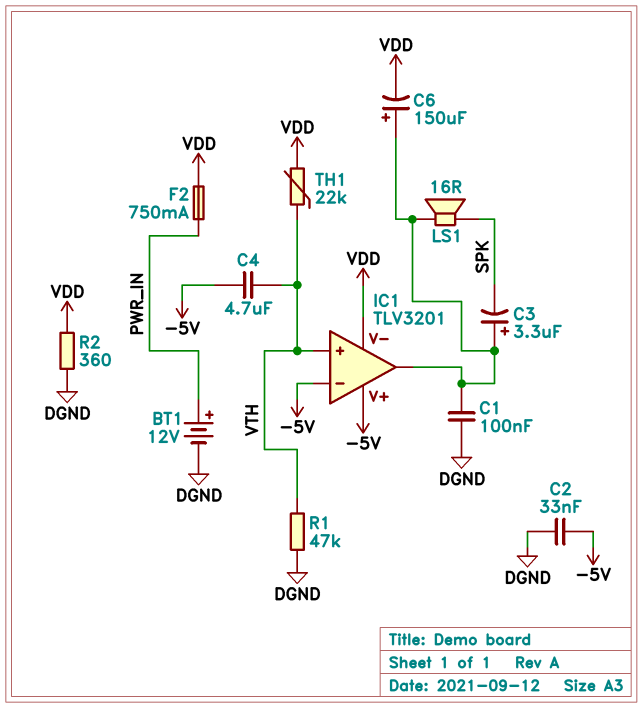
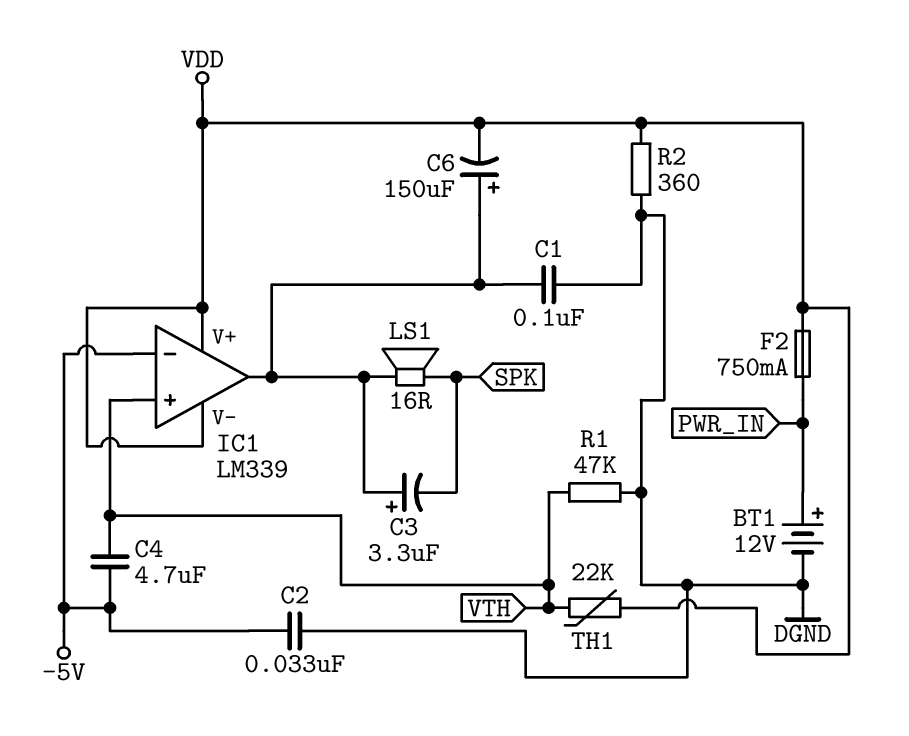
IC1: TLV3201 -> LM339
IC1 pin V+: -5V -> VDD

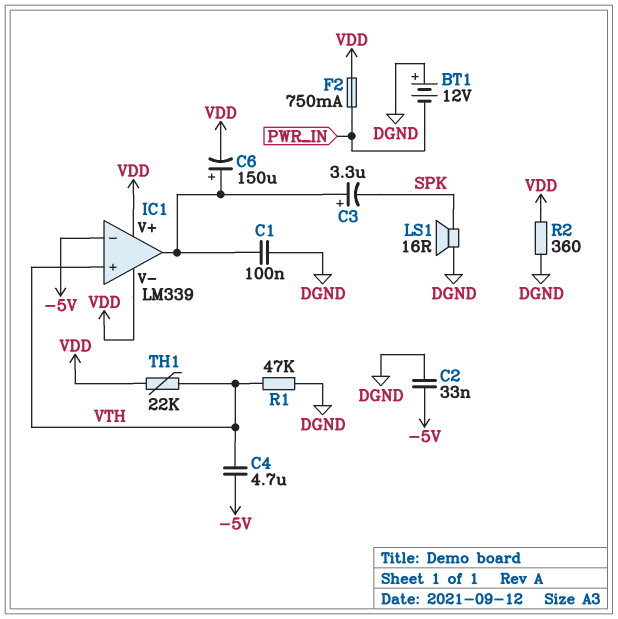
BT1: 12V (plus PWR_IN, minus DGND) -> 12V (plus DGND, minus PWR_IN)
LS1: speaker 16R (IC1/out, SPK) -> speaker 16R (DGND, SPK)

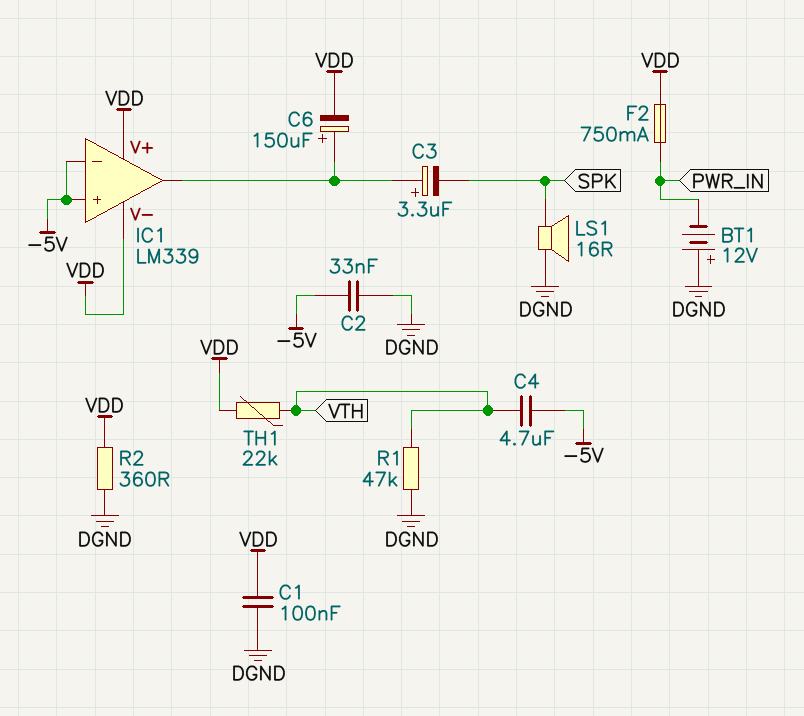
C1: 100nF (DGND, IC1/out) -> 100nF (DGND, VDD)
IC1 pin in+: VTH -> -5V

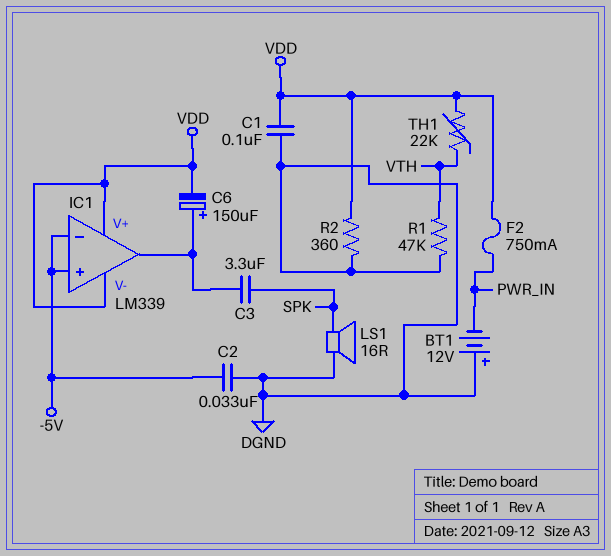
C3: 3.3uF (plus IC1/out, minus SPK) -> 3.3uF (IC1/out, SPK)
C4: 4.7uF (-5V, VTH) -> none

